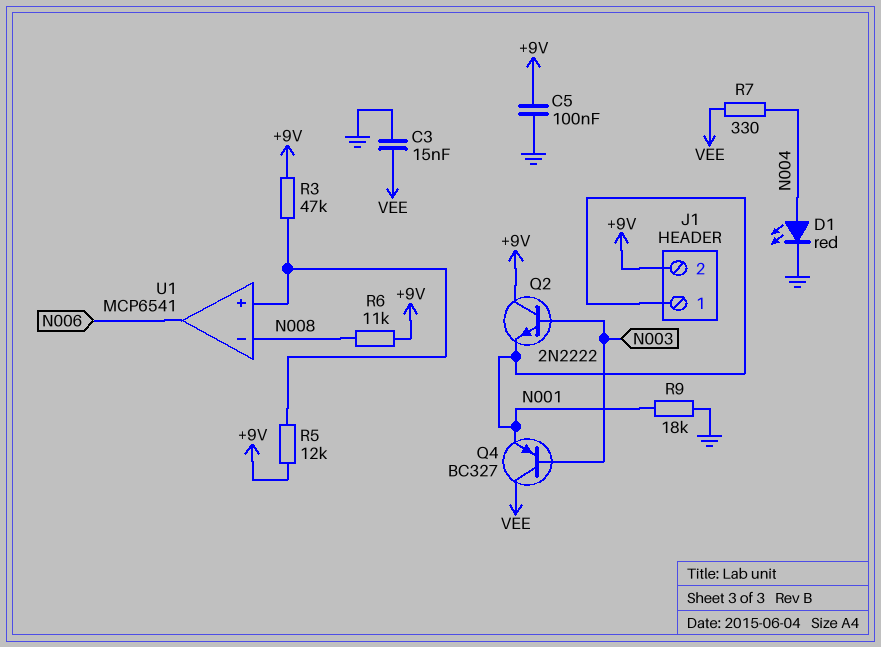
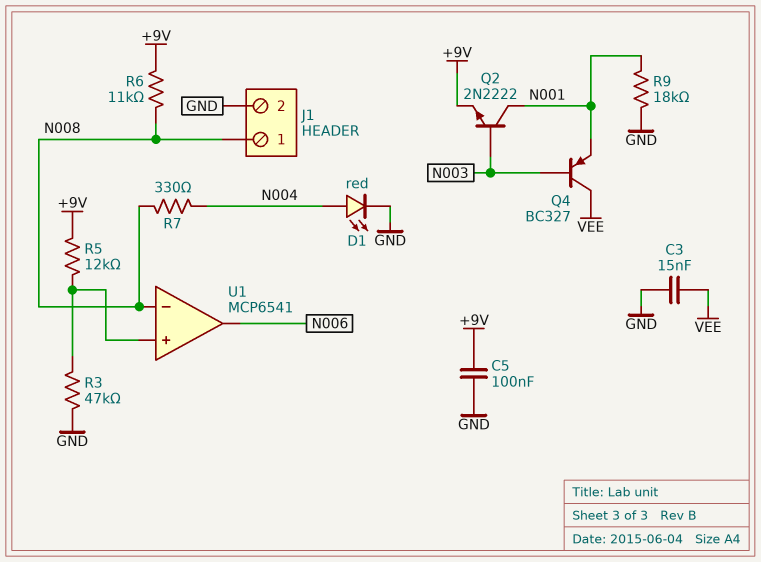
J1 pin 1: N001 -> N008
J1 pin 2: +9V -> GND
Q2: NPN 2N2222 (B N003, C +9V, E N001) -> NPN 2N2222 (B N003, C N001, E +9V)
R3: 47k (+9V, U1/in+) -> 47k (GND, U1/in+)
R7: 330 (N004, VEE) -> 330 (N004, N008)

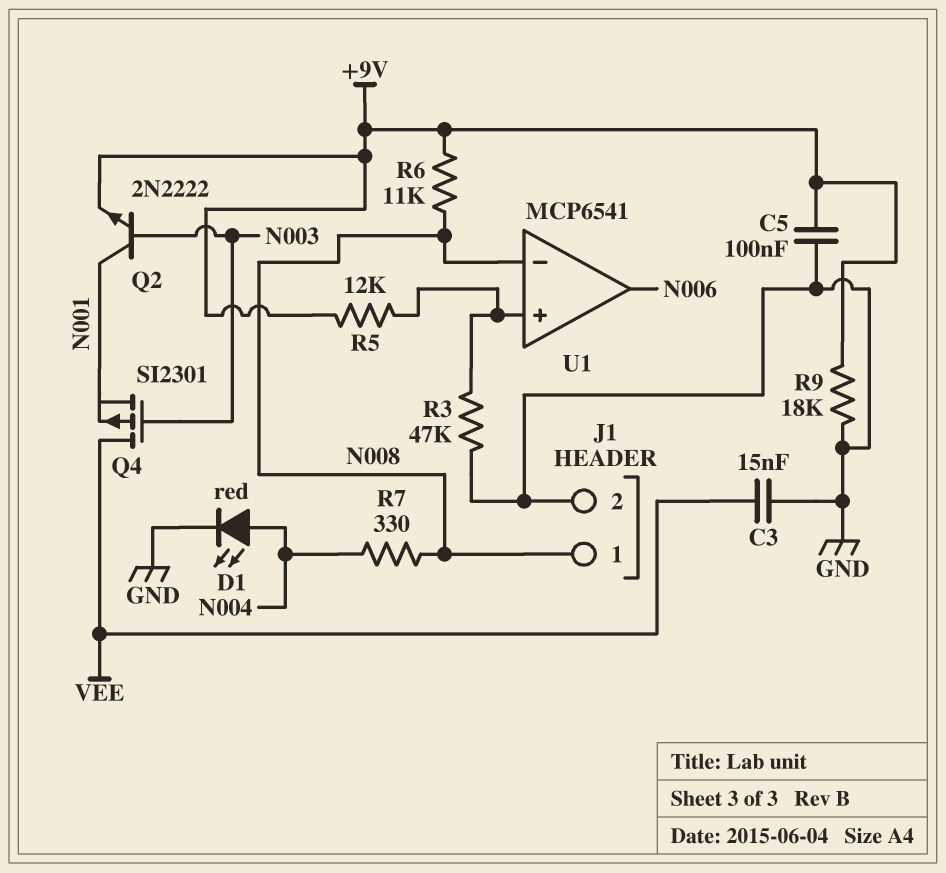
Q4: PNP BC327 (B N003, C VEE, E N001) -> PMOS SI2301 (G N003, D VEE, S N001)
R9: 18k (GND, N001) -> 18k (+9V, GND)

